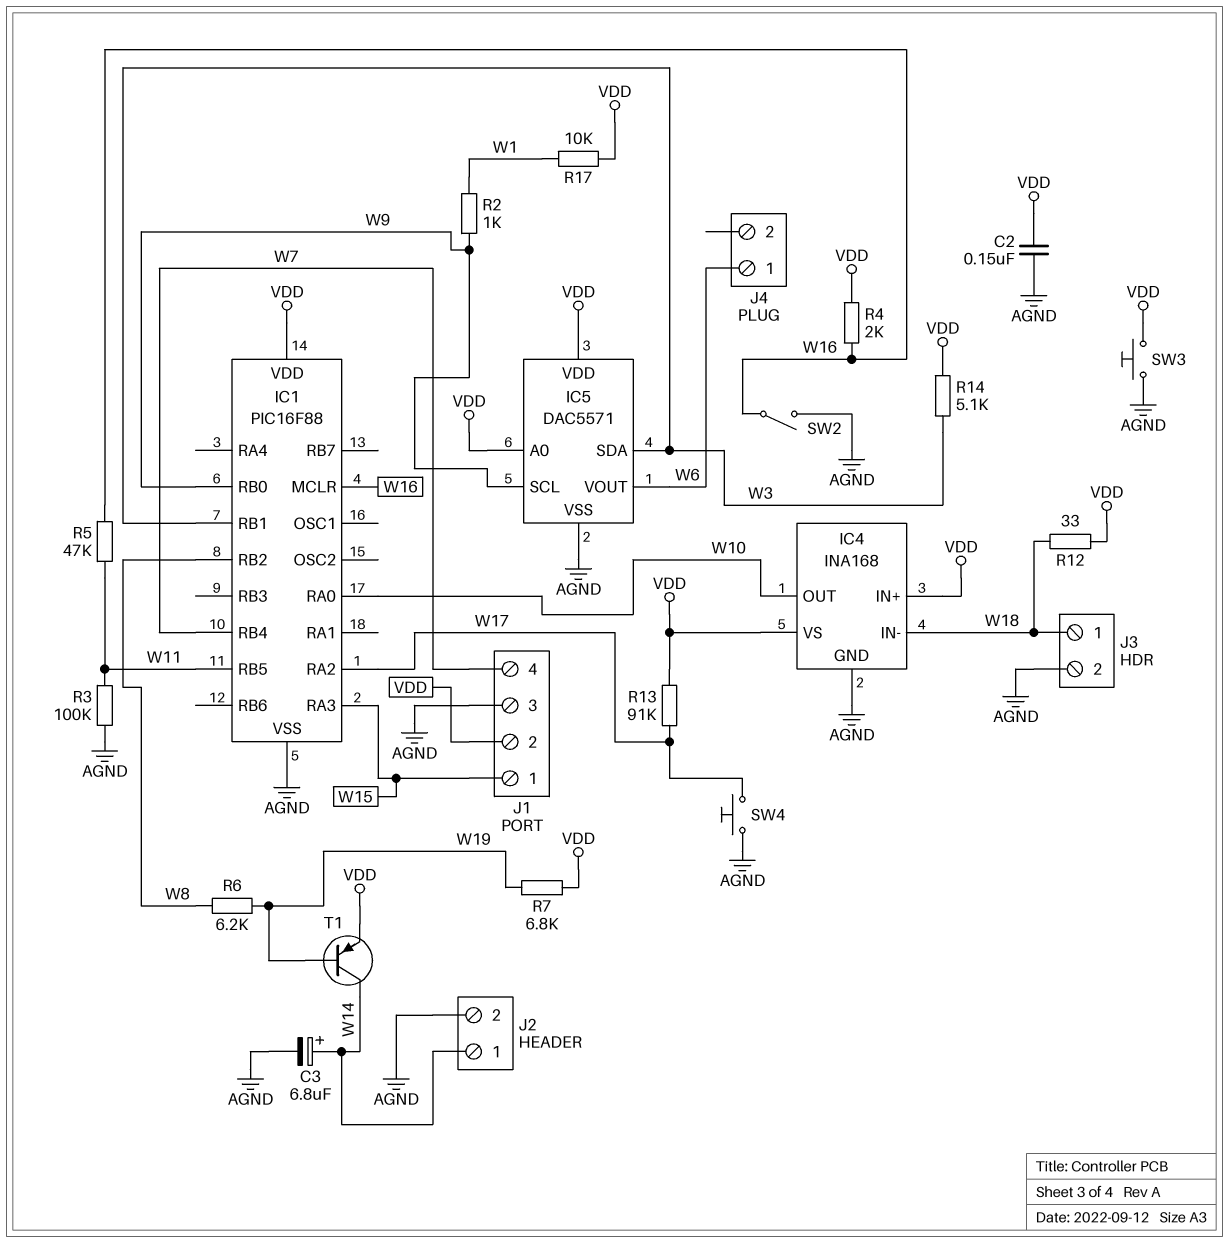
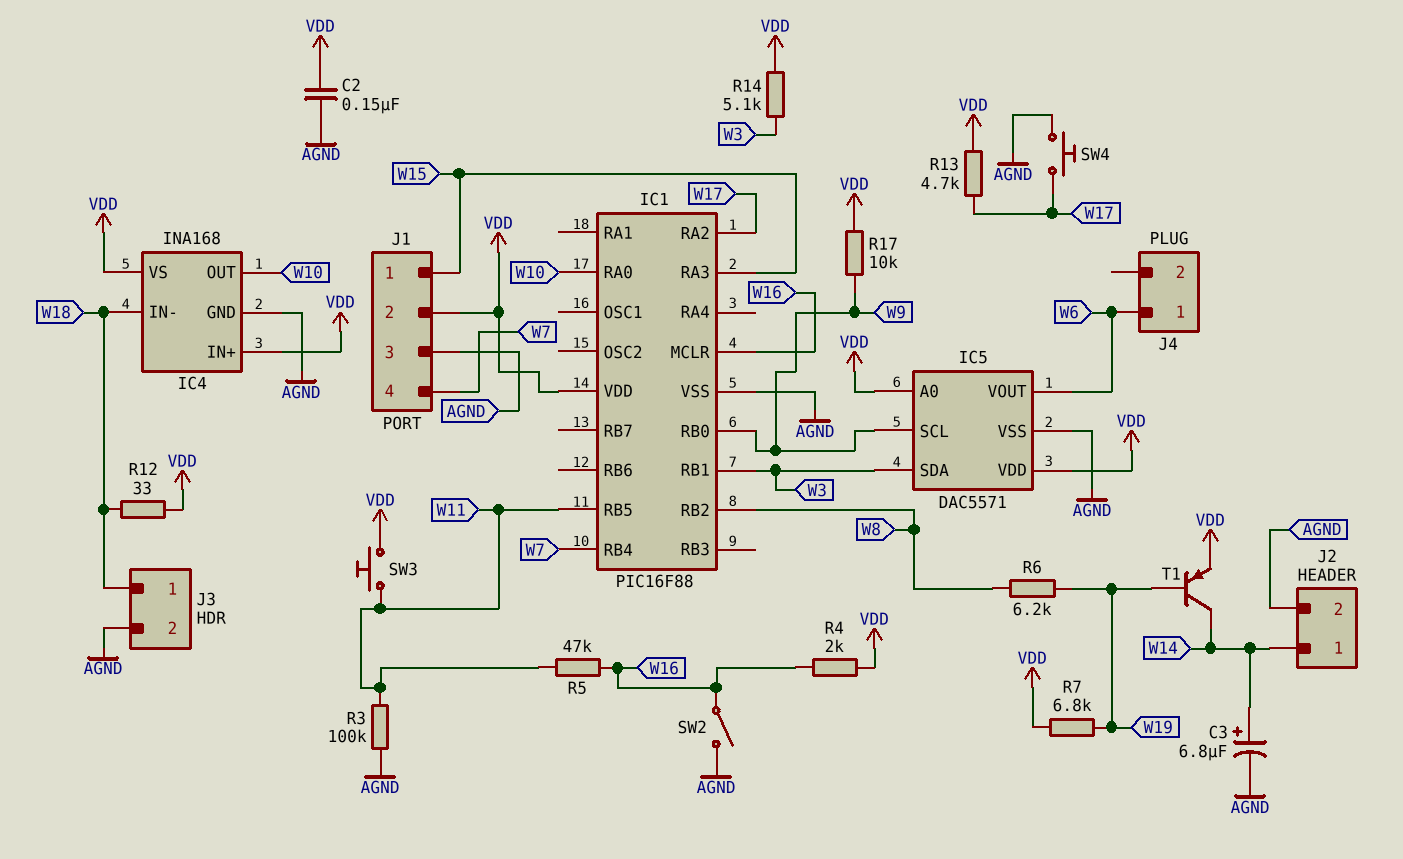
R2: 1k (W1, W9) -> none
R13: 91k (VDD, W17) -> 4.7k (VDD, W17)
R17: 10k (VDD, W1) -> 10k (VDD, W9)
SW3: button (AGND, VDD) -> button (VDD, W11)

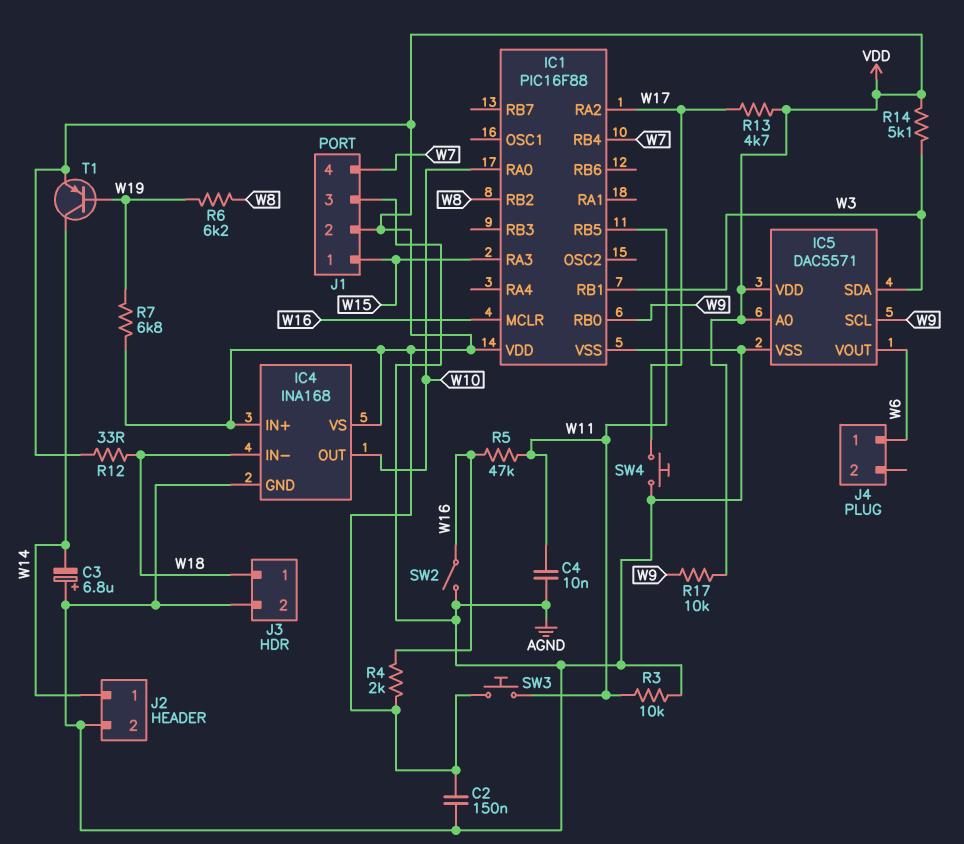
C3: 6.8uF (plus W14, minus AGND) -> 6.8uF (plus AGND, minus W14)
C4: none -> 10nF (AGND, W11)
R3: 100k (AGND, W11) -> 10k (AGND, W11)

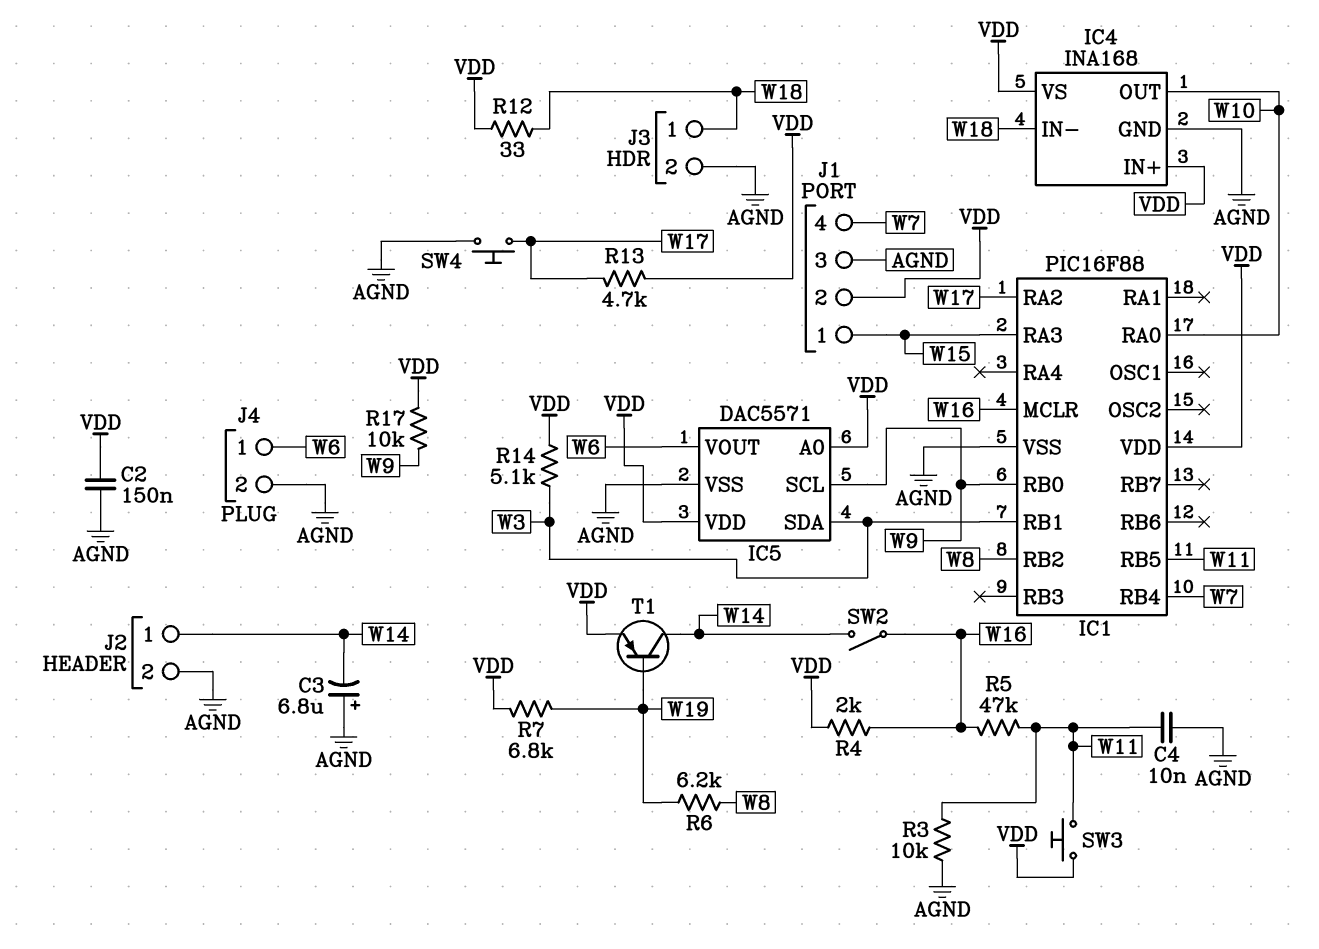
J4 pin 2: none -> AGND
SW2: switch (AGND, W16) -> switch (W14, W16)

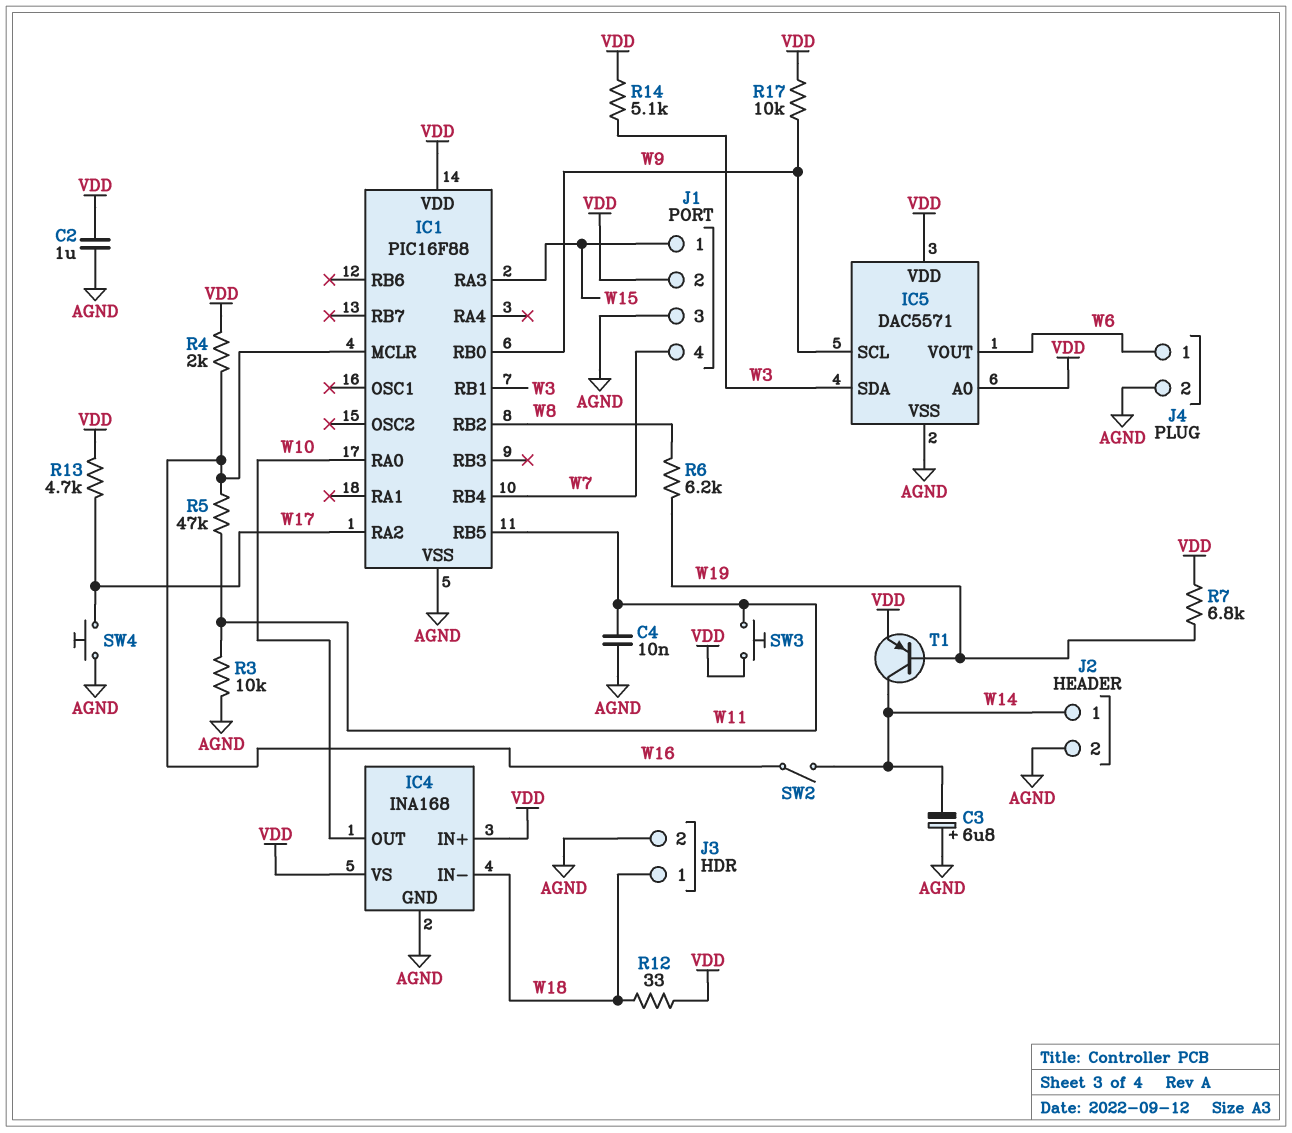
C2: 150nF (AGND, VDD) -> 1uF (AGND, VDD)

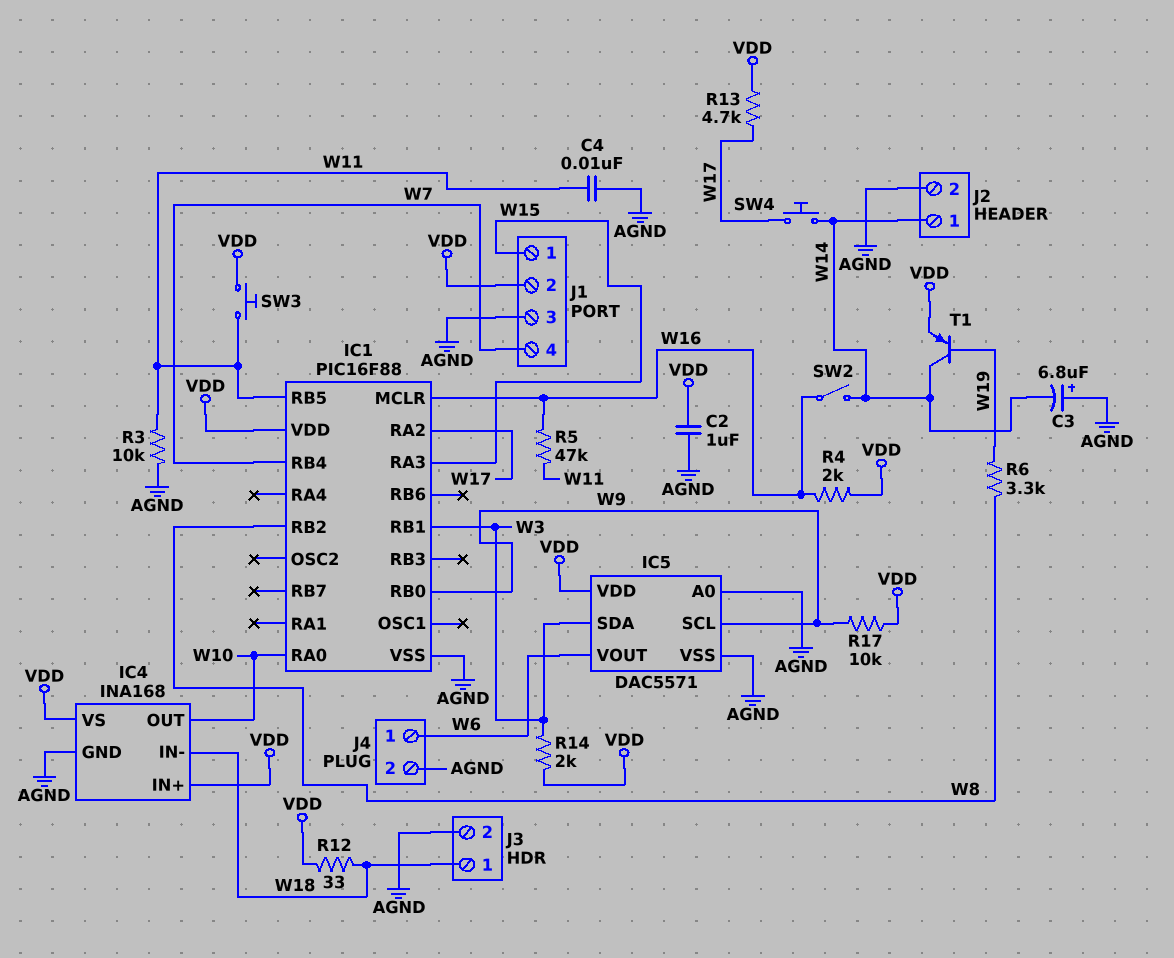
IC5 pin A0: VDD -> AGND
R6: 6.2k (W8, W19) -> 3.3k (W8, W19)
R7: 6.8k (VDD, W19) -> none
R14: 5.1k (VDD, W3) -> 2k (VDD, W3)
SW4: button (AGND, W17) -> button (W14, W17)

